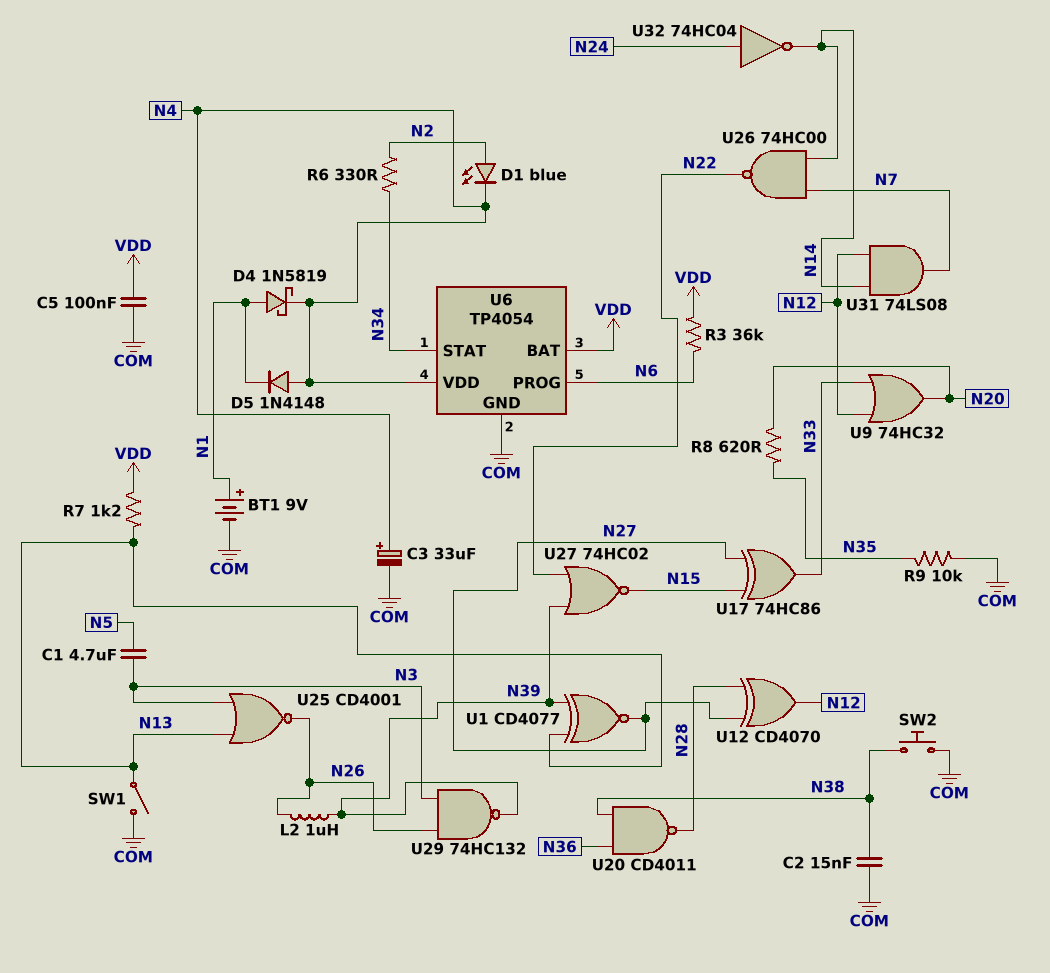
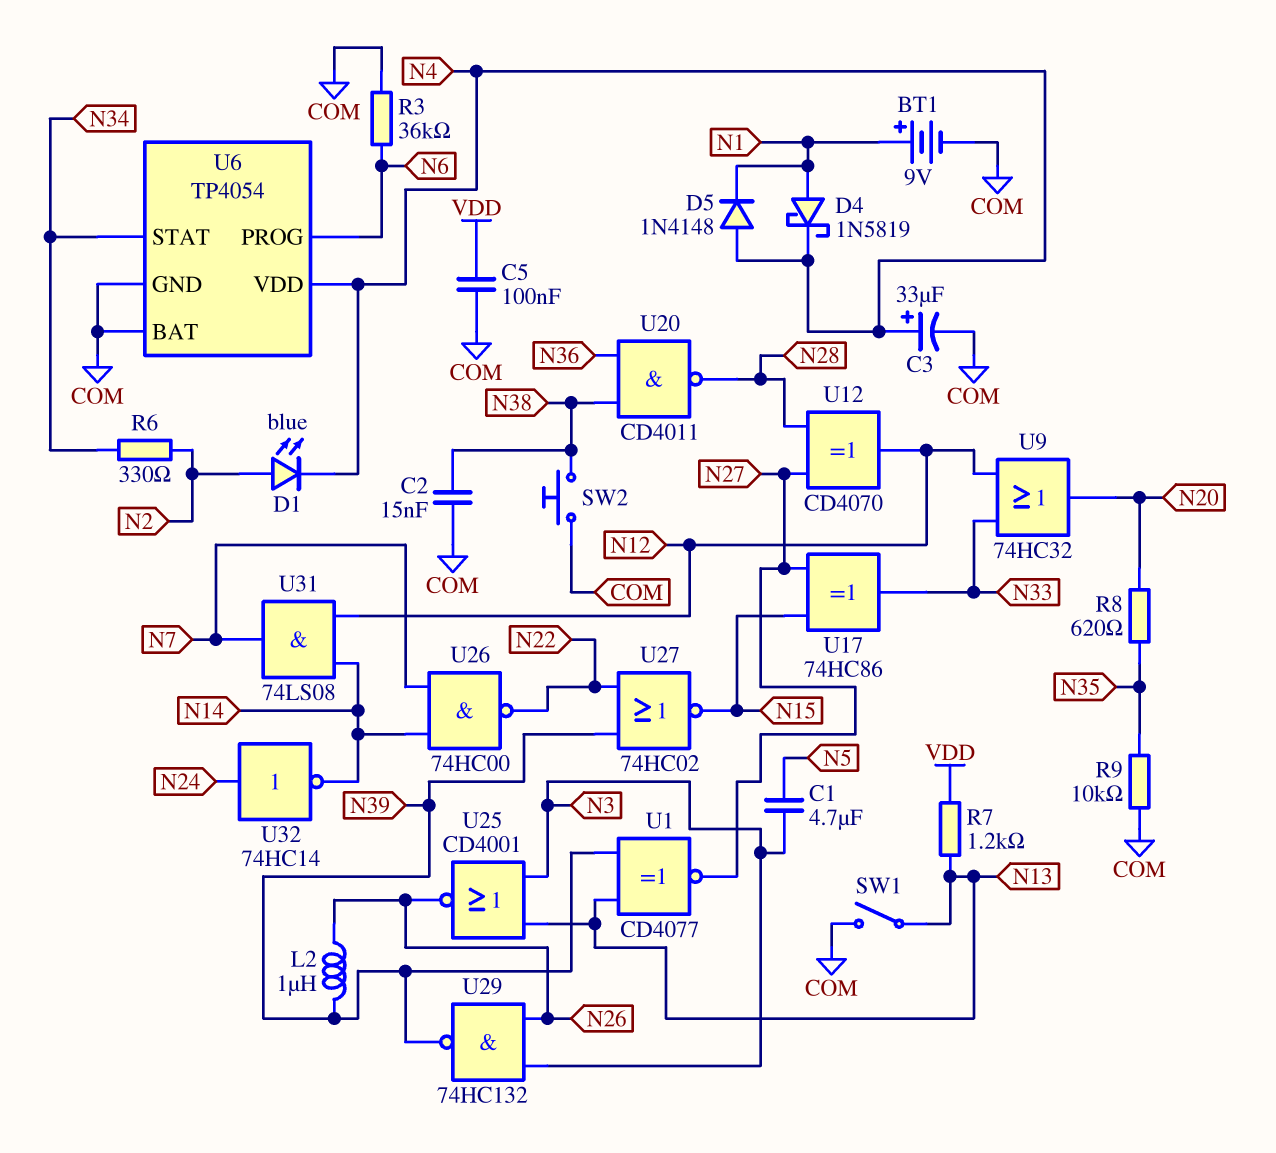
R3: 36k (N6, VDD) -> 36k (COM, N6)
U6 pin BAT: VDD -> COM
U32: NOT 74HC04 (in N24, out N14) -> NOT 74HC14 (in N24, out N14)

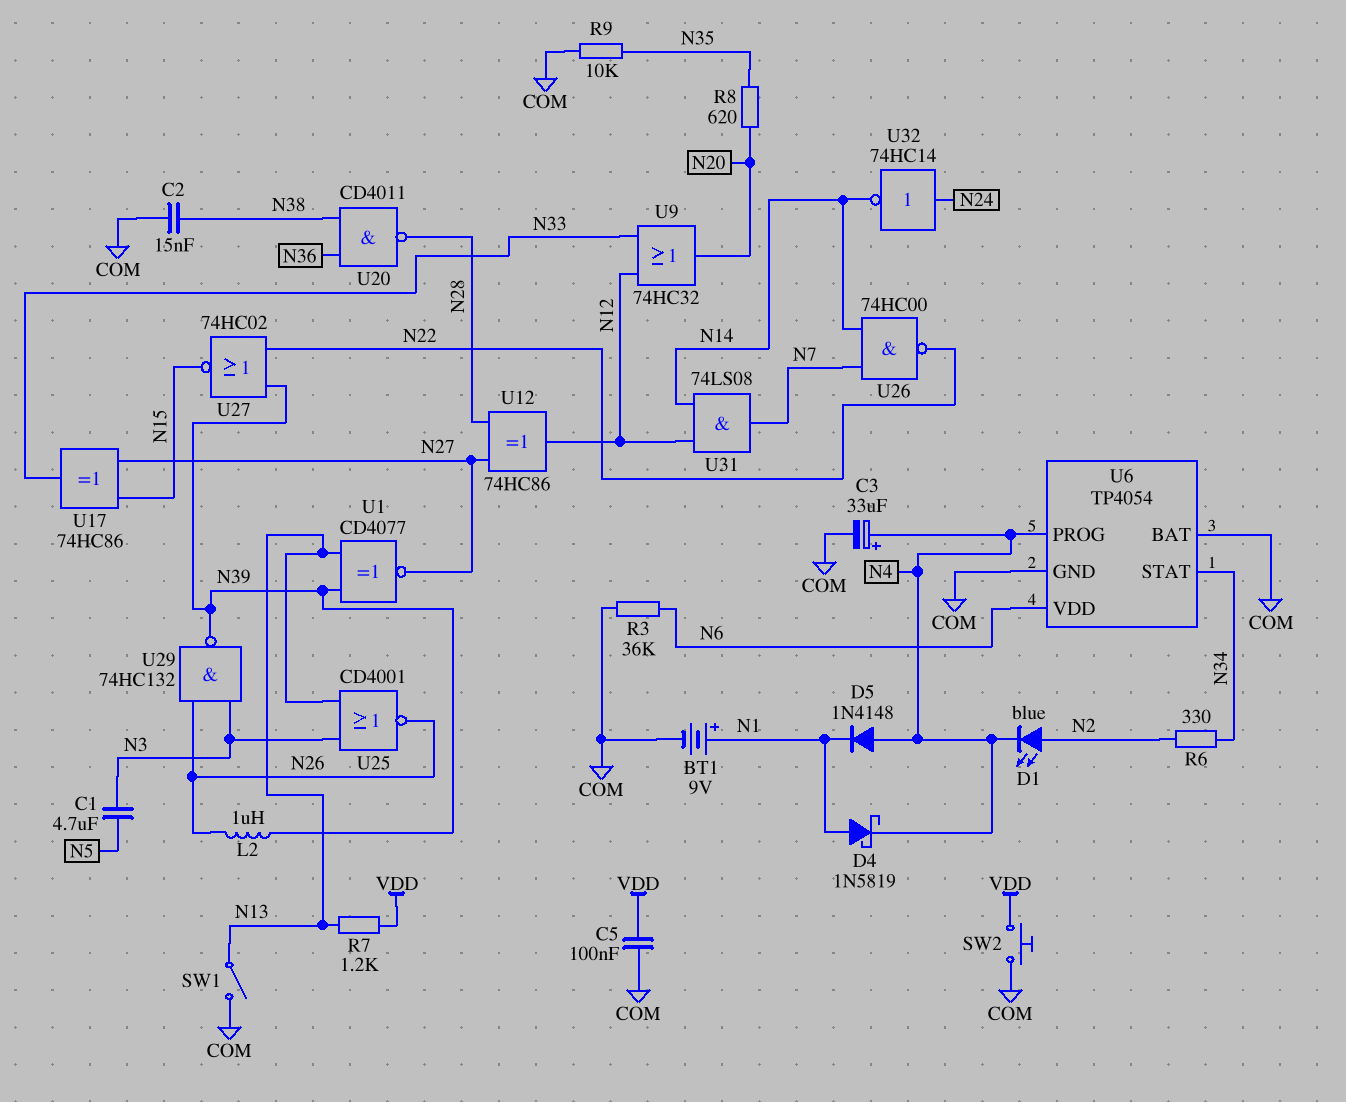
SW2: button (COM, N38) -> button (COM, VDD)
U6 pin PROG: N6 -> N4
U6 pin VDD: N4 -> N6
U12: XOR CD4070 (in N27, in N28, out N12) -> XOR 74HC86 (in N27, in N28, out N12)

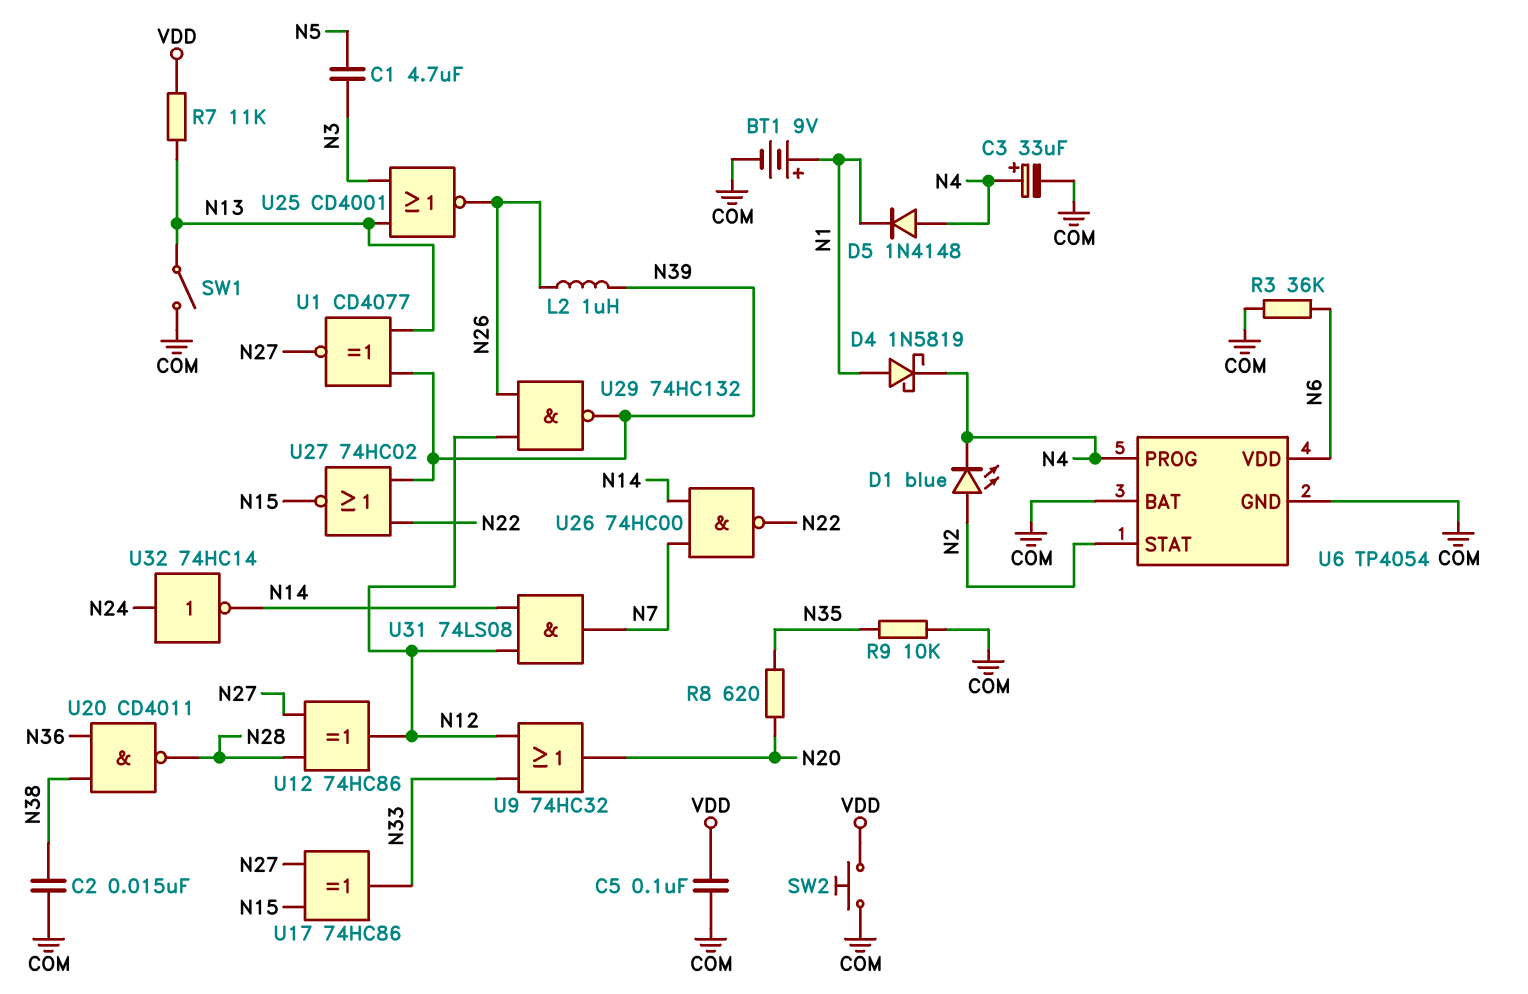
R6: 330 (N2, N34) -> none
R7: 1.2k (N13, VDD) -> 11k (N13, VDD)
U6 pin STAT: N34 -> N2
U29: NAND 74HC132 (in N3, in N26, out N39) -> NAND 74HC132 (in N12, in N26, out N39)

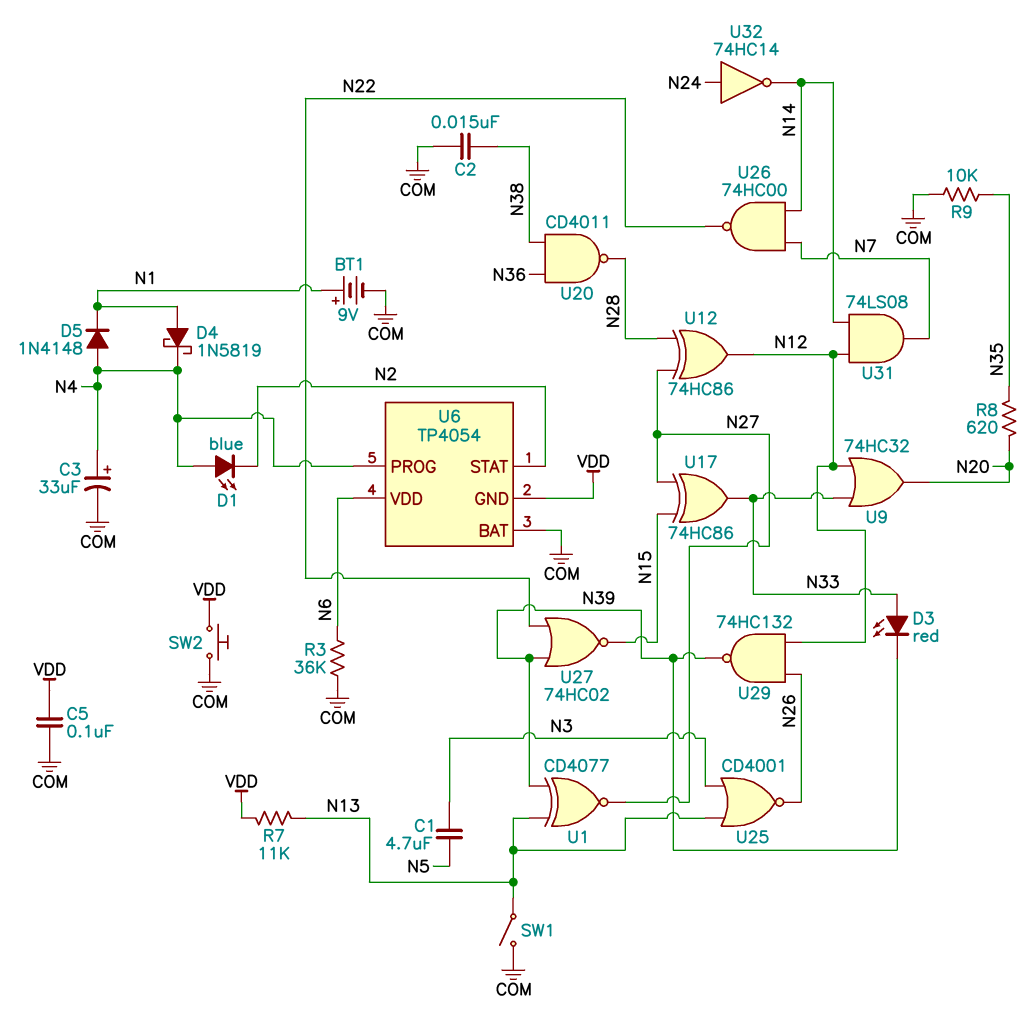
D1: LED blue (A N2, K N4) -> LED blue (A N4, K N2)
D3: none -> LED red (A N33, K N39)
L2: 1uH (N26, N39) -> none
U6 pin GND: COM -> VDD

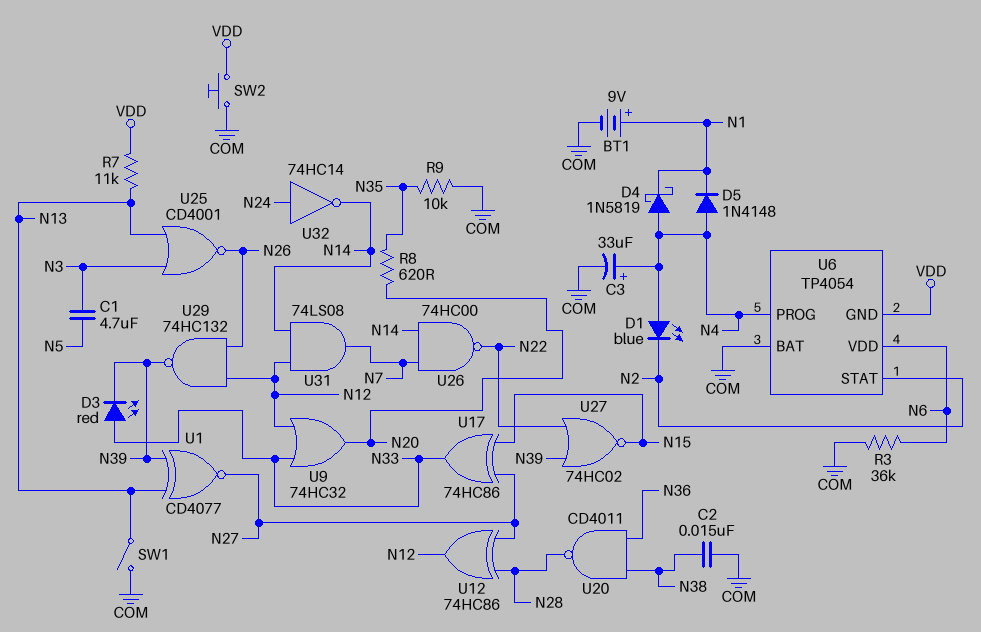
C5: 100nF (COM, VDD) -> none
D4: schottky 1N5819 (A N1, K N4) -> schottky 1N5819 (A N4, K N1)

